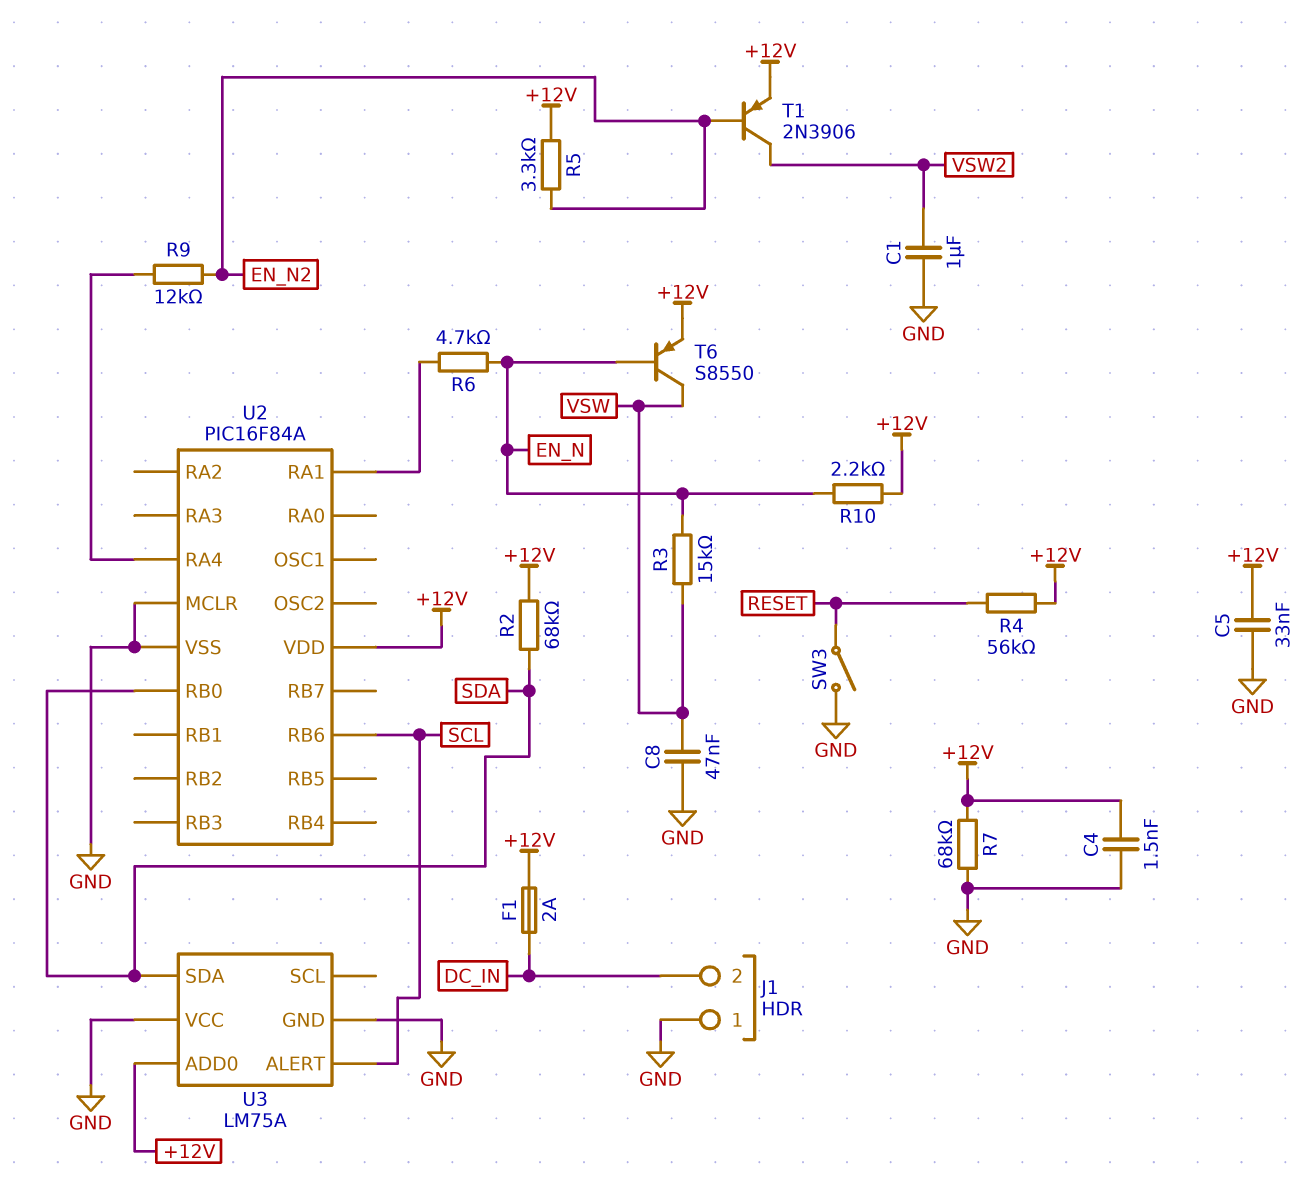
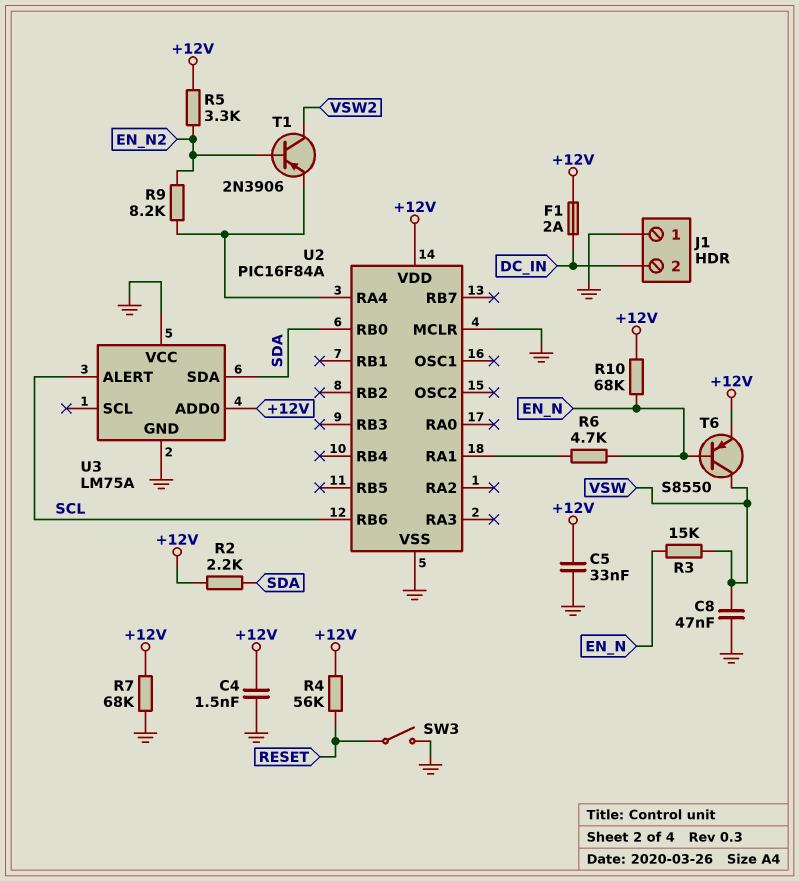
C1: 1uF (GND, VSW2) -> none
R2: 68k (+12V, SDA) -> 2.2k (+12V, SDA)
R9: 12k (EN_N2, U2/RA4) -> 8.2k (EN_N2, U2/RA4)
R10: 2.2k (+12V, EN_N) -> 68k (+12V, EN_N)
T1: PNP 2N3906 (B EN_N2, C VSW2, E +12V) -> PNP 2N3906 (B EN_N2, C VSW2, E U2/RA4)

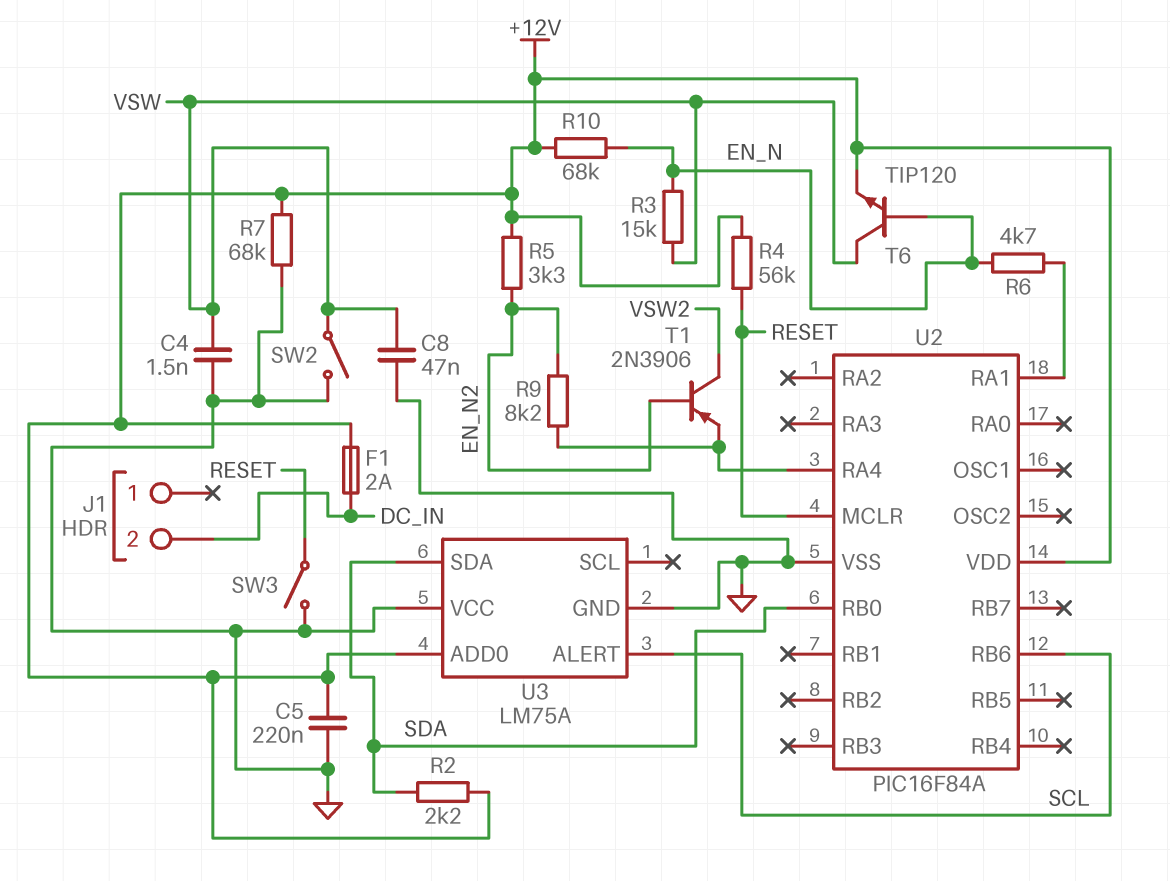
C4: 1.5nF (+12V, GND) -> 1.5nF (GND, VSW)
C5: 33nF (+12V, GND) -> 220nF (+12V, GND)
J1 pin 1: GND -> none
SW2: none -> switch (GND, VSW)
T6: PNP S8550 (B EN_N, C VSW, E +12V) -> NPN TIP120 (B EN_N, C VSW, E +12V)
U2 pin MCLR: GND -> RESET

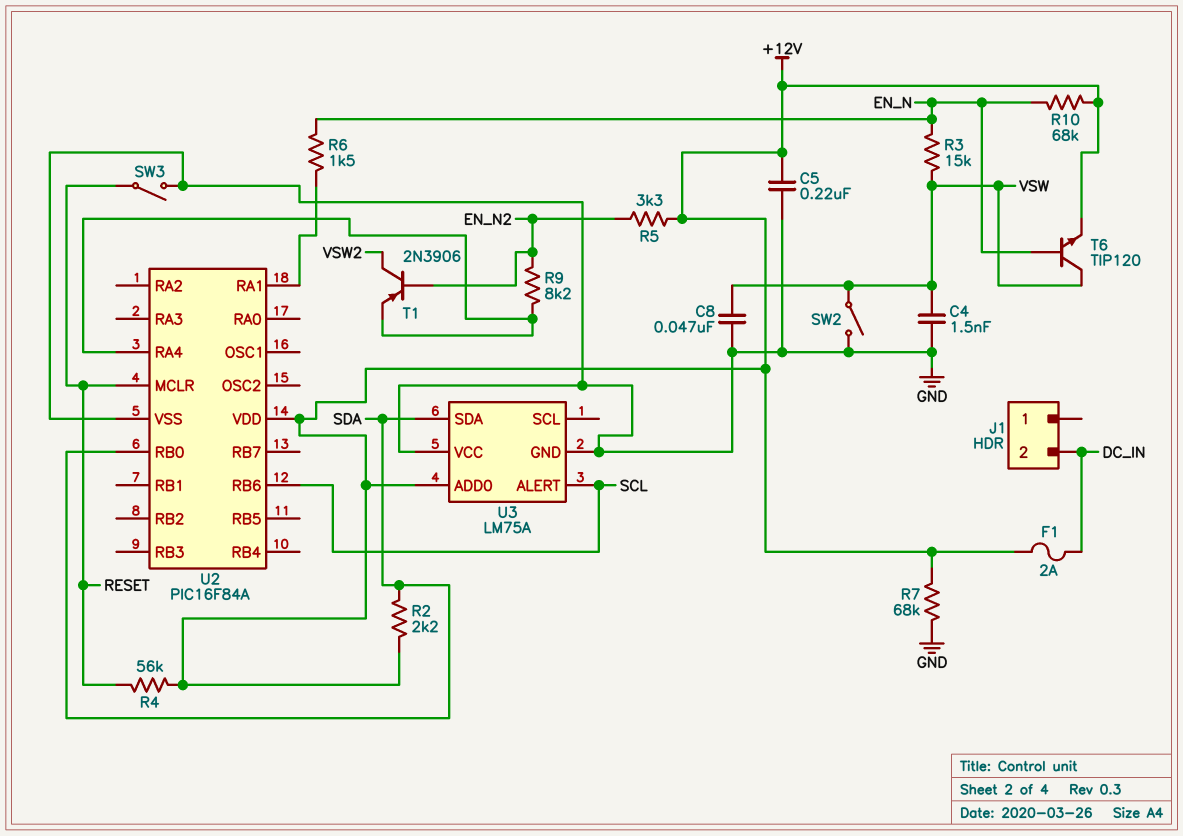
R6: 4.7k (EN_N, U2/RA1) -> 1.5k (EN_N, U2/RA1)

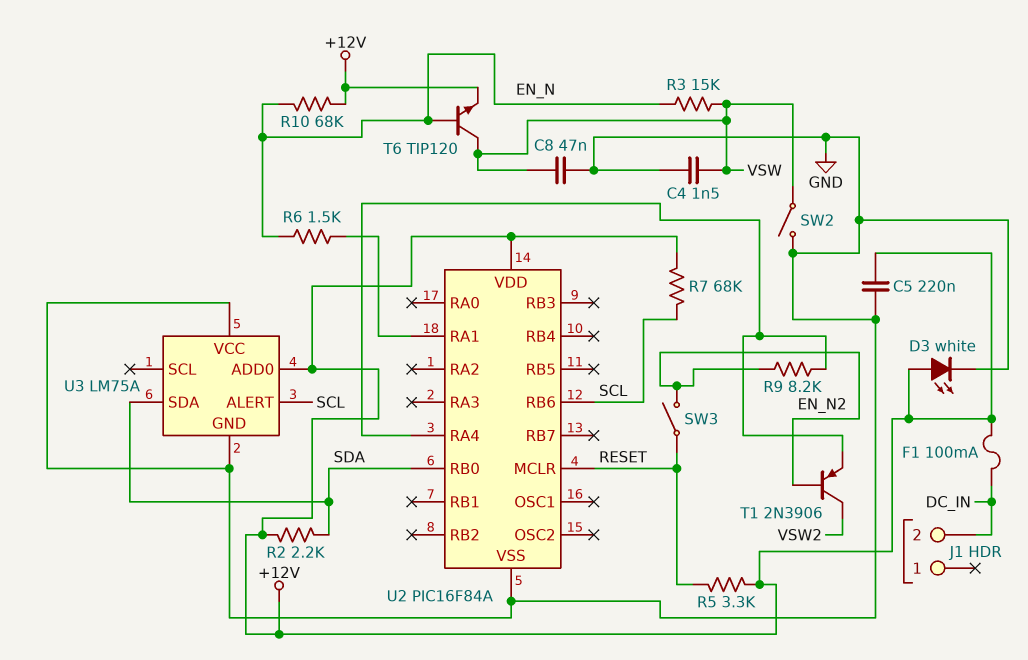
D3: none -> LED white (A +12V, K GND)
F1: 2A (+12V, DC_IN) -> 100mA (+12V, DC_IN)
R4: 56k (+12V, RESET) -> none
R5: 3.3k (+12V, EN_N2) -> 3.3k (+12V, RESET)
R7: 68k (+12V, GND) -> 68k (+12V, SCL)
SW3: switch (GND, RESET) -> switch (EN_N2, RESET)

